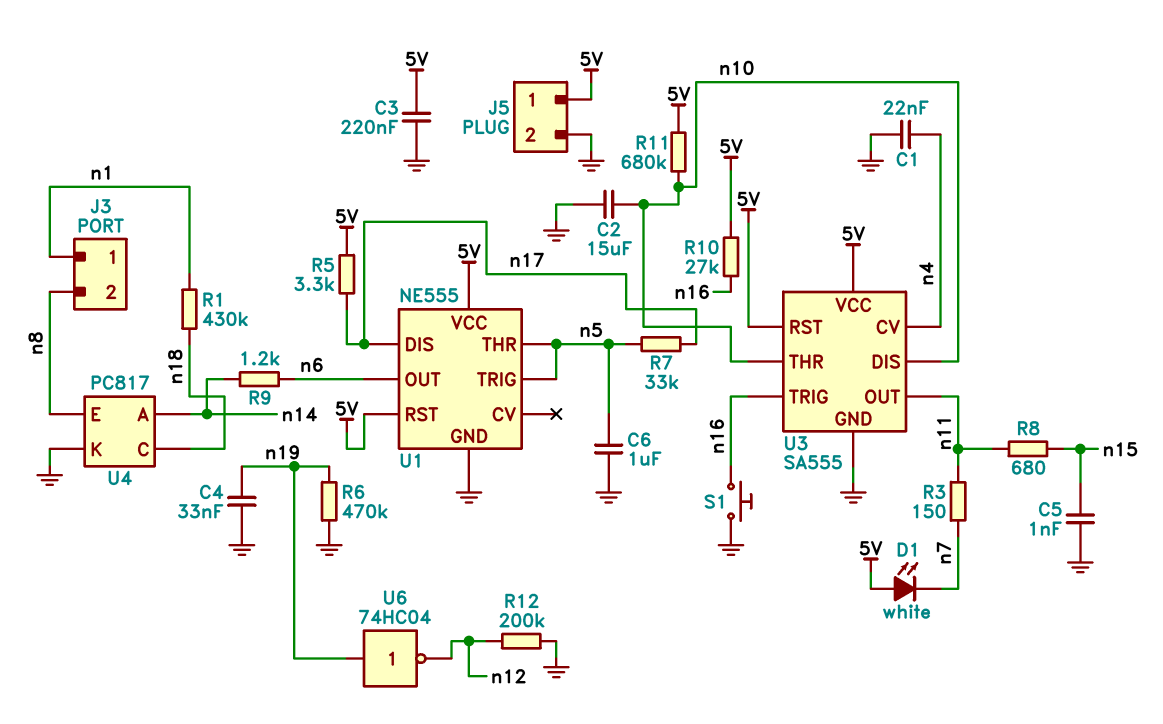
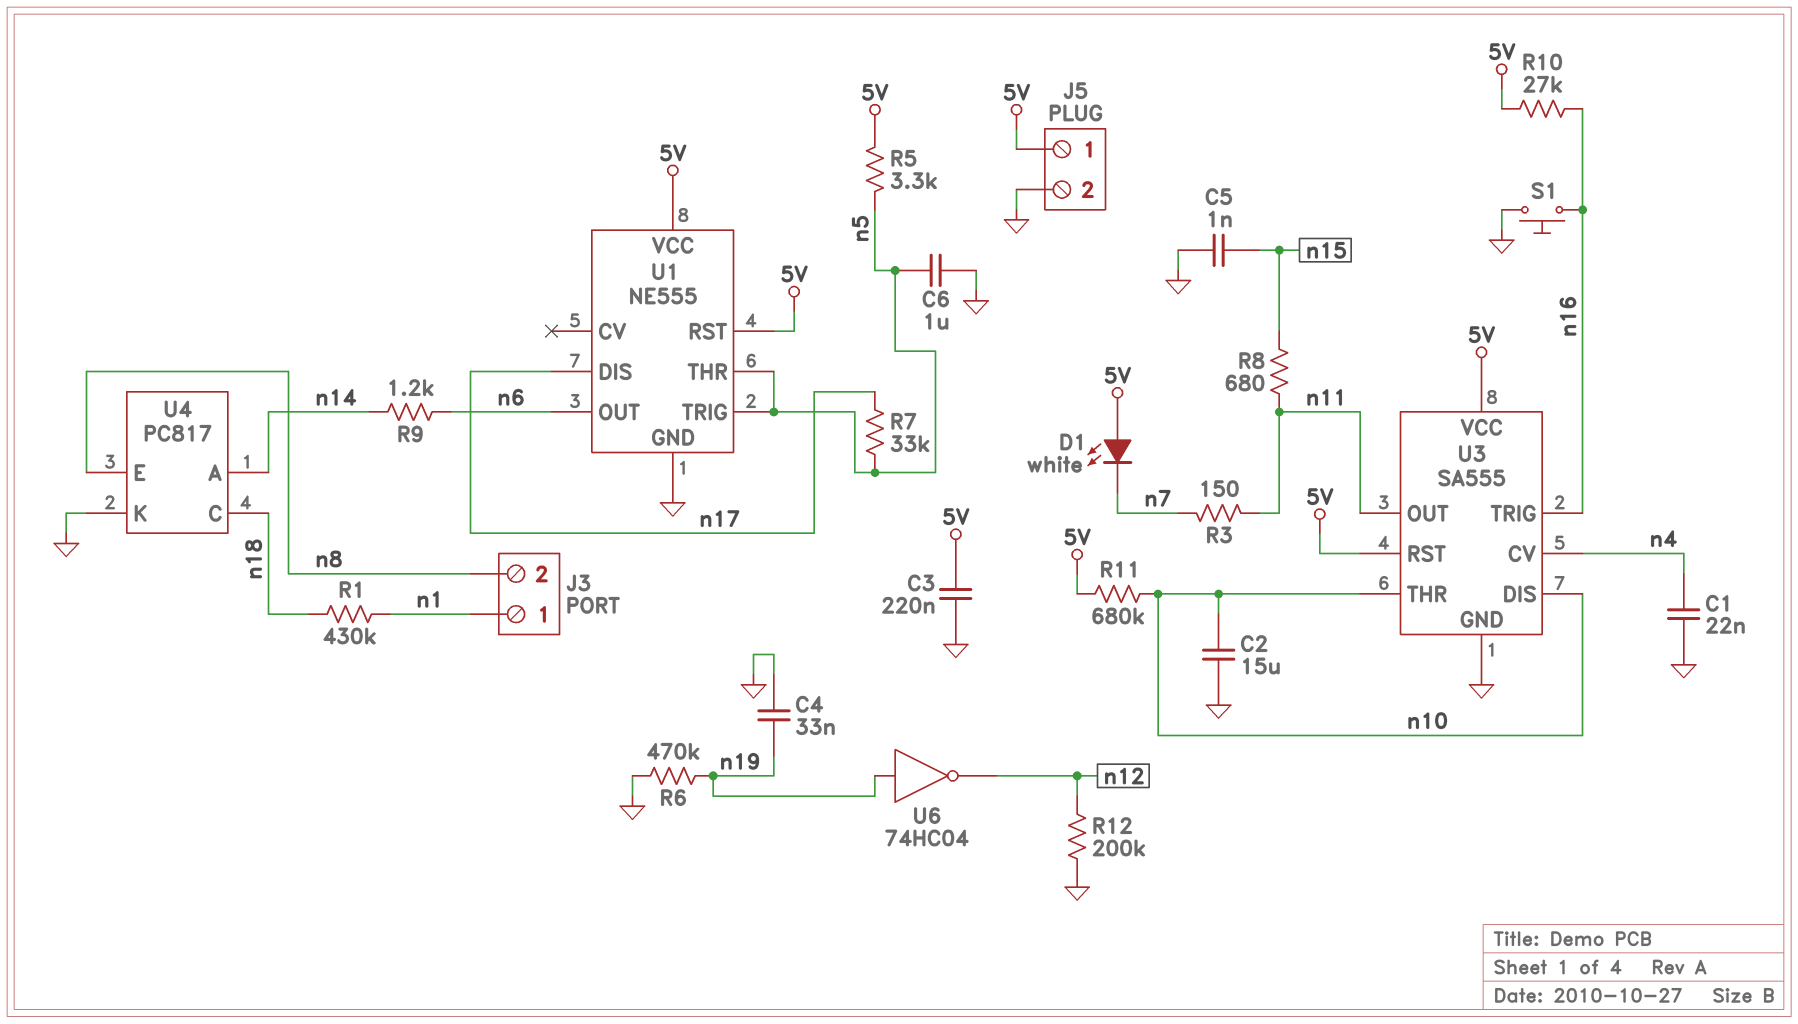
R5: 3.3k (5V, n17) -> 3.3k (5V, n5)

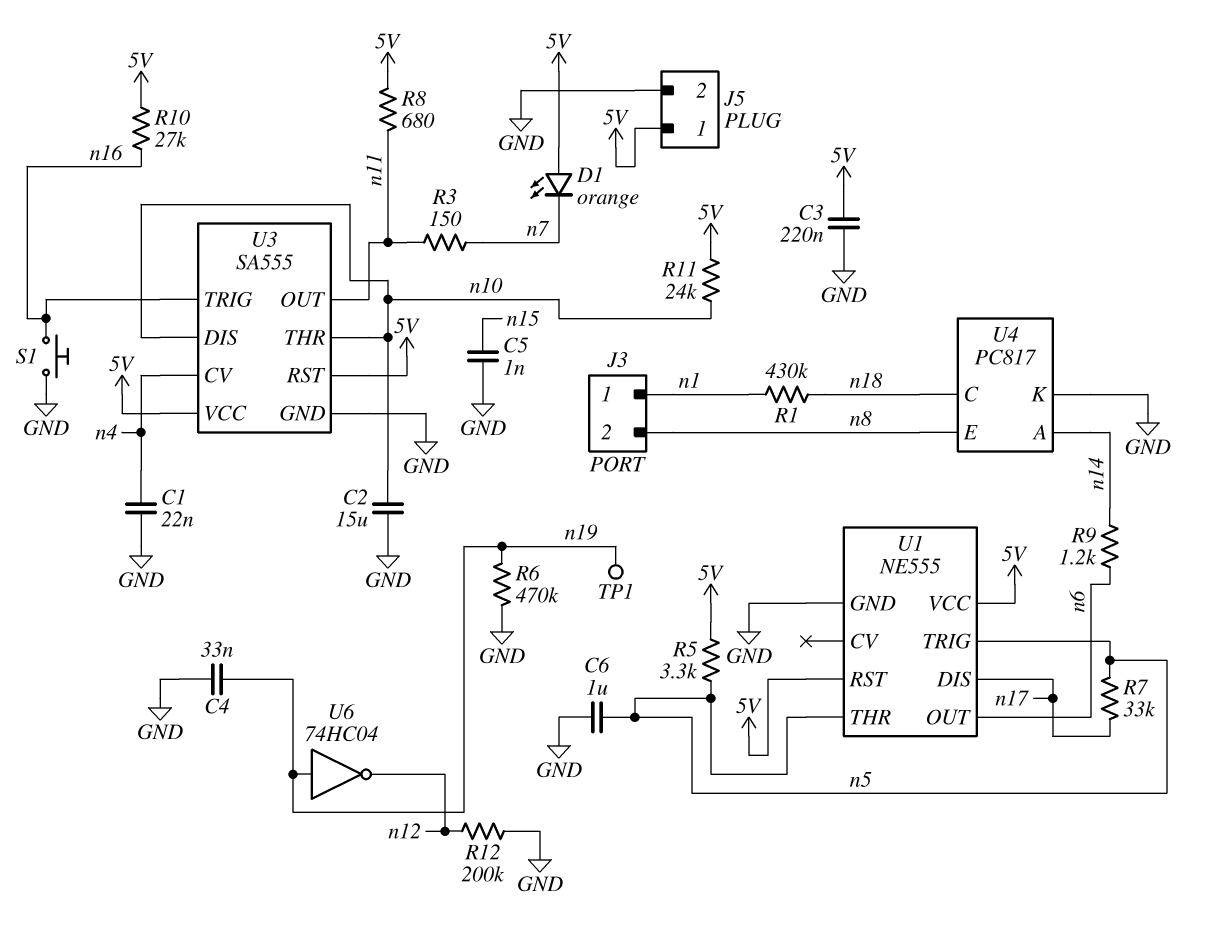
D1: LED white (A 5V, K n7) -> LED orange (A 5V, K n7)
R8: 680 (n11, n15) -> 680 (5V, n11)
R11: 680k (5V, n10) -> 24k (5V, n10)
TP1: none -> test point (n19)

